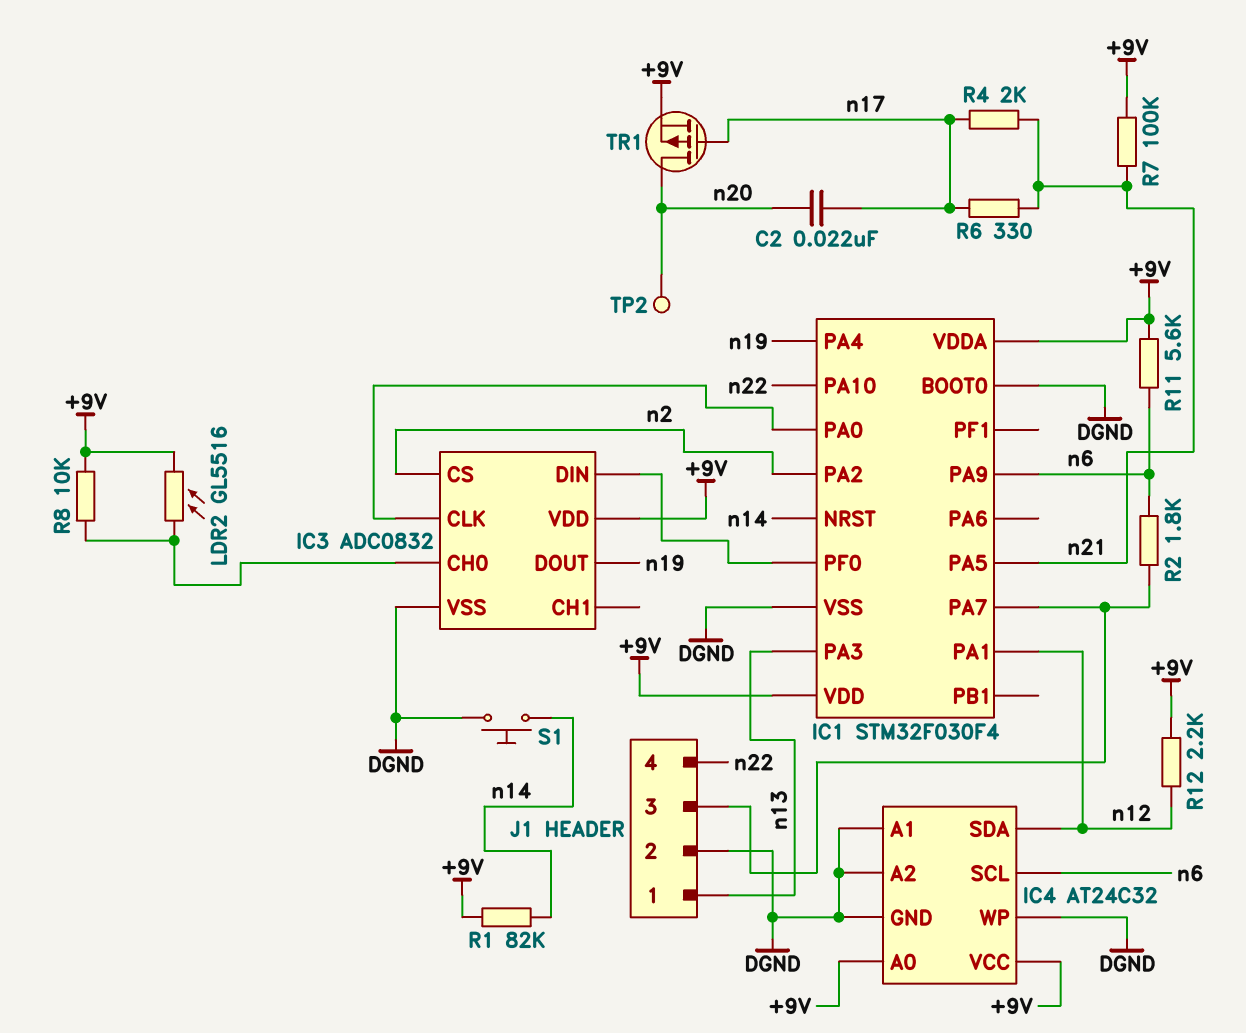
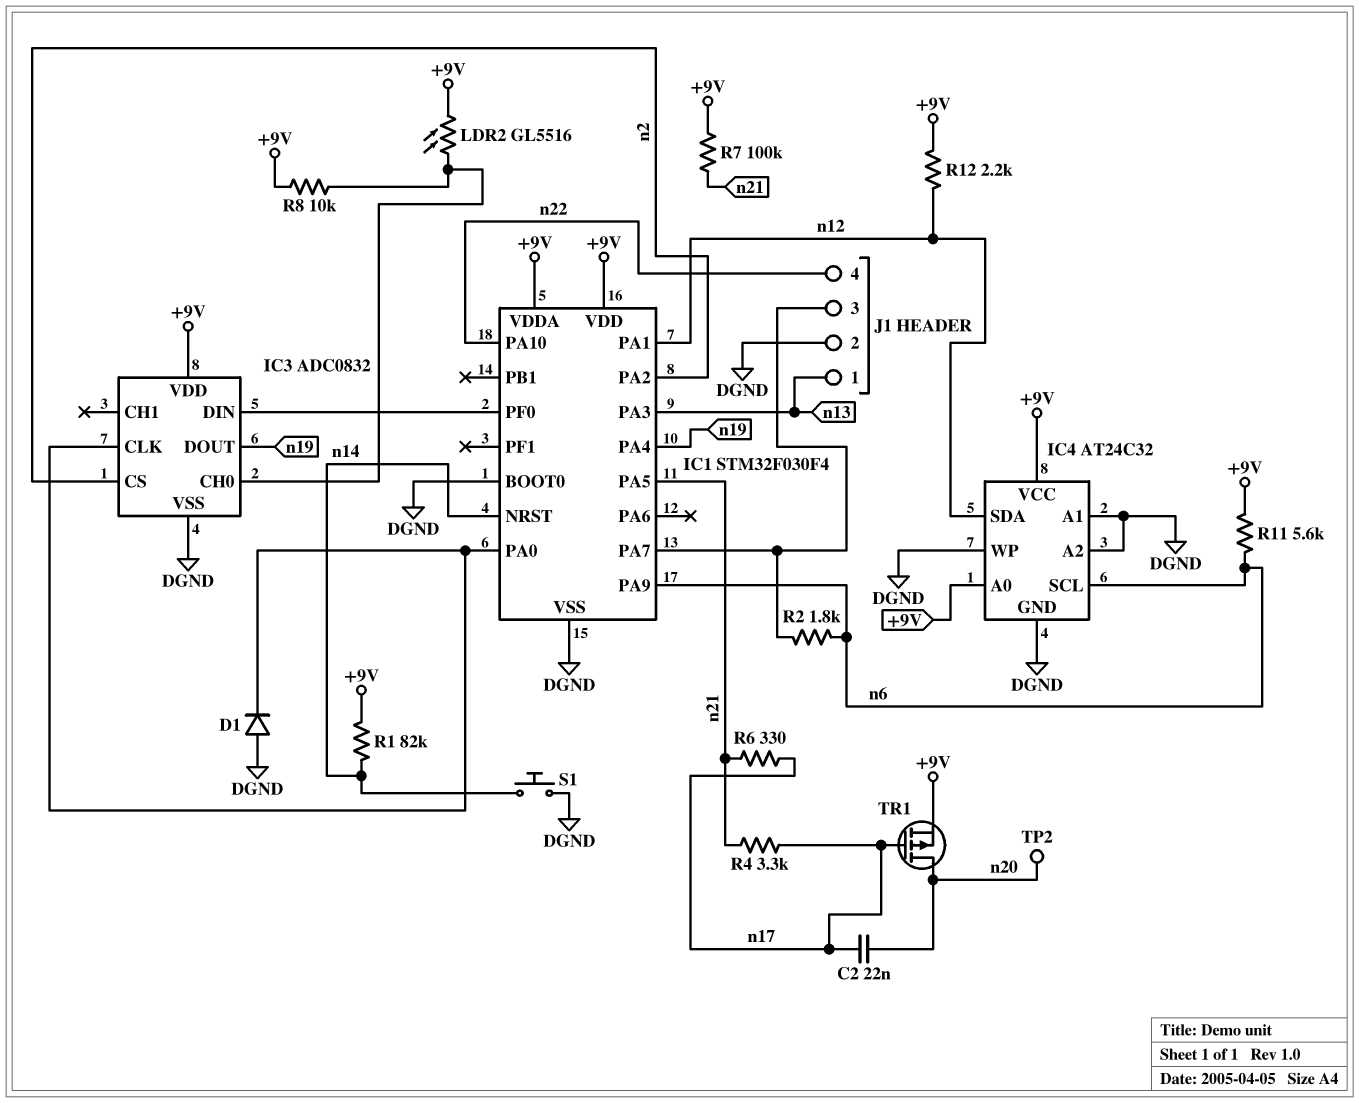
D1: none -> diode (A DGND, K IC1/PA0)
R4: 2k (n17, n21) -> 3.3k (n17, n21)

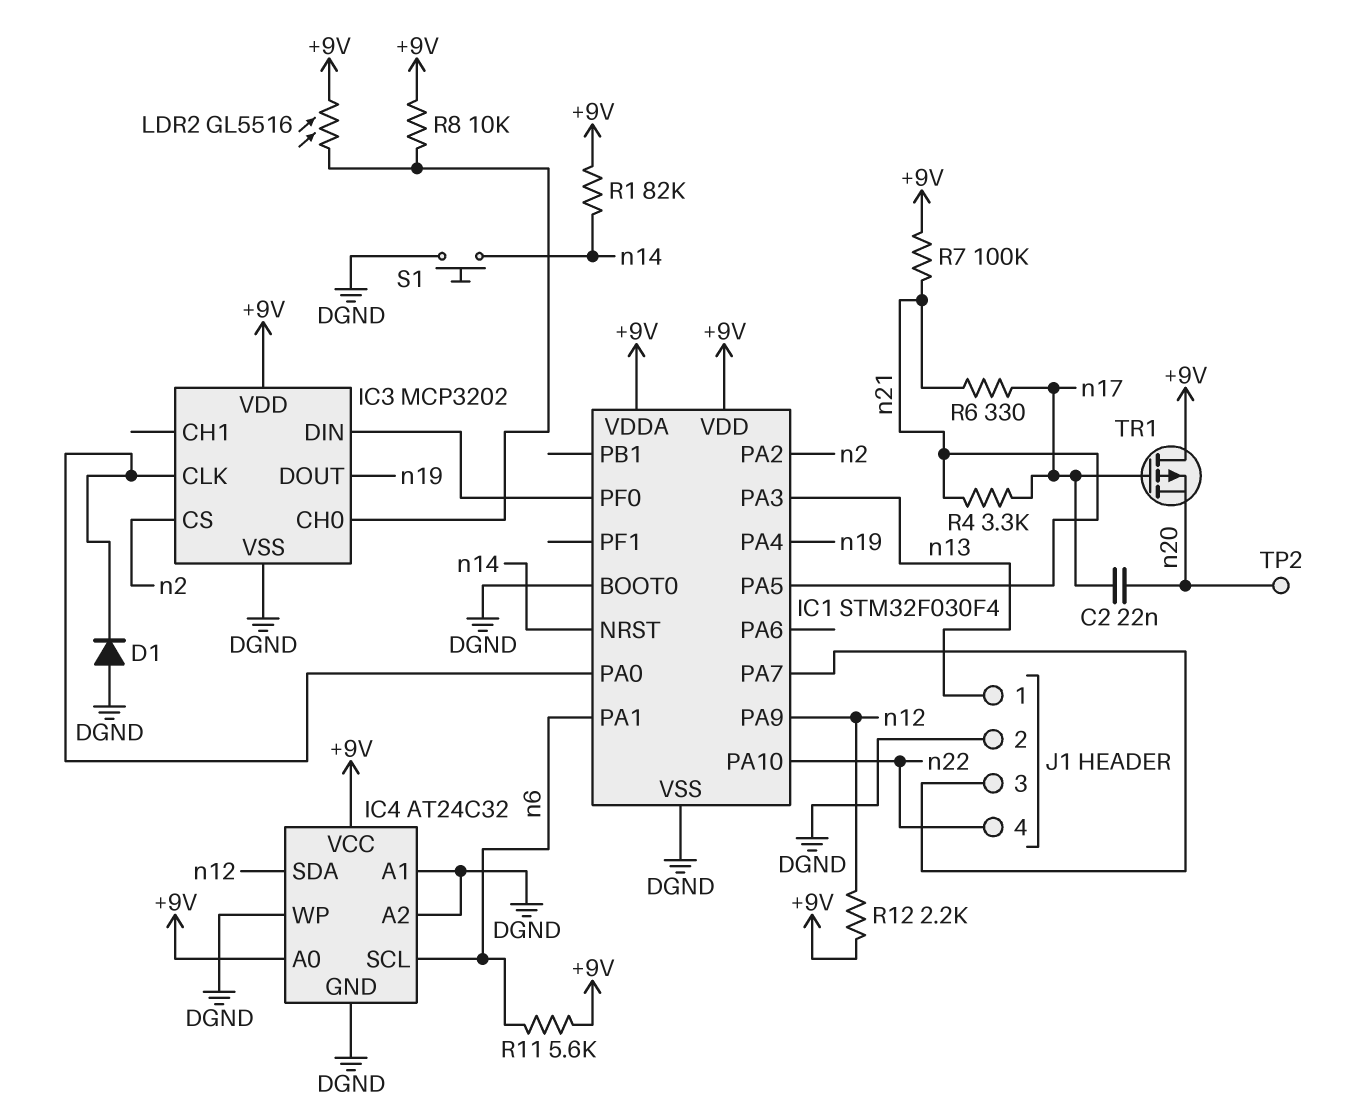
IC1 pin PA1: n12 -> n6
IC1 pin PA9: n6 -> n12
IC3: ADC0832 -> MCP3202
R2: 1.8k (IC1/PA7, n6) -> none
TR1: PMOS (G n17, D n20, S +9V) -> PMOS (G n17, D +9V, S n20)

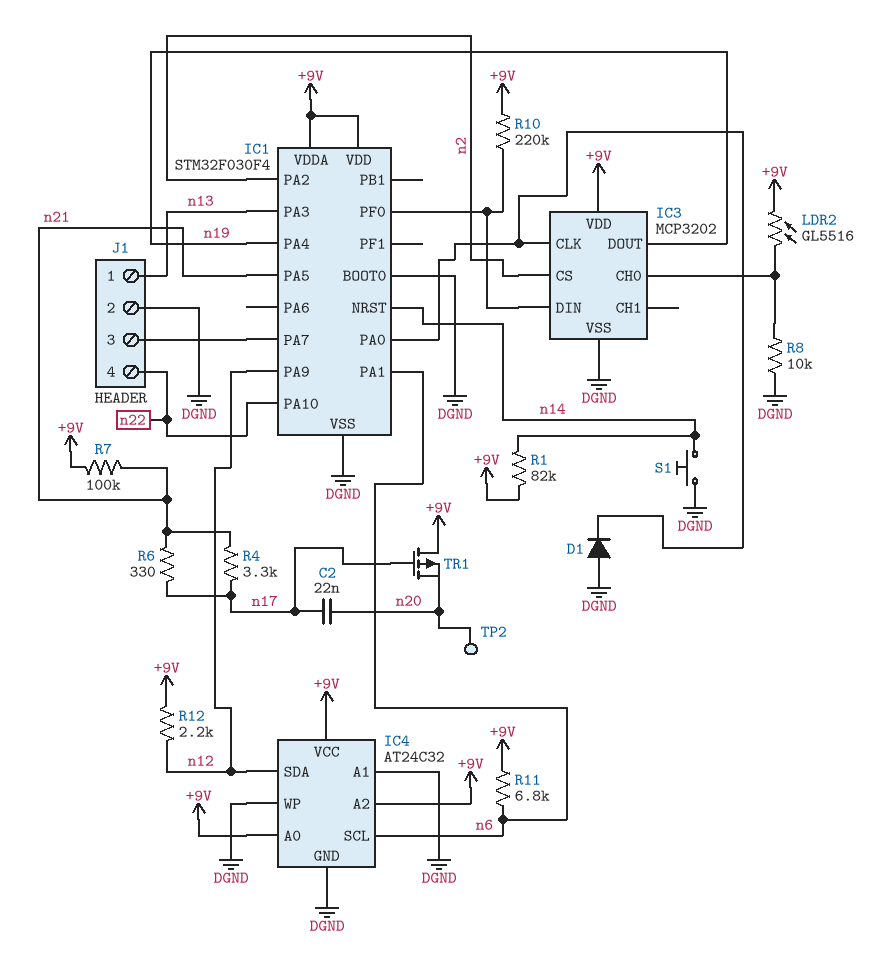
IC4 pin A2: DGND -> +9V
R8: 10k (+9V, IC3/CH0) -> 10k (DGND, IC3/CH0)
R10: none -> 220k (+9V, IC1/PF0)
R11: 5.6k (+9V, n6) -> 6.8k (+9V, n6)

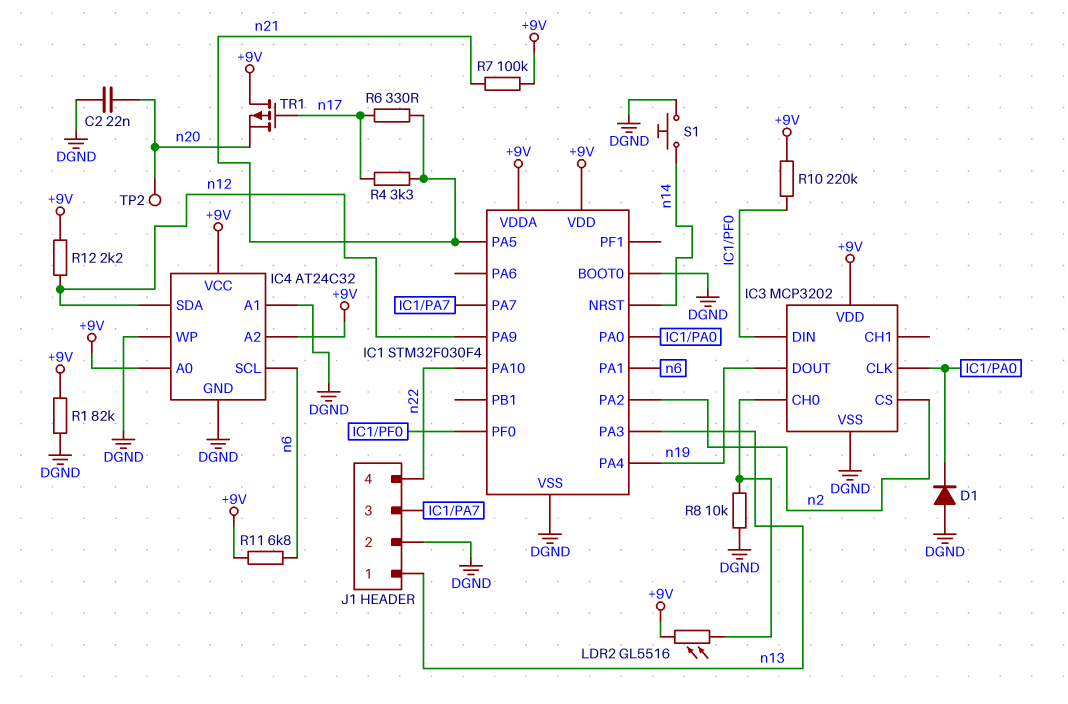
C2: 22nF (n17, n20) -> 22nF (DGND, n20)
R1: 82k (+9V, n14) -> 82k (+9V, DGND)

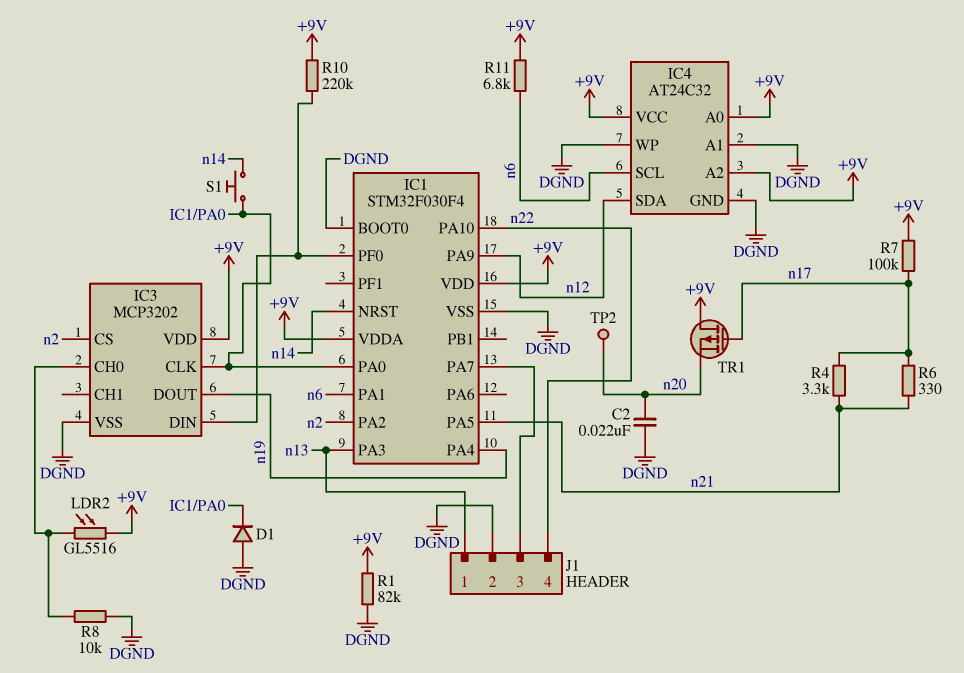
R7: 100k (+9V, n21) -> 100k (+9V, n17)
R12: 2.2k (+9V, n12) -> none
S1: button (DGND, n14) -> button (IC1/PA0, n14)

